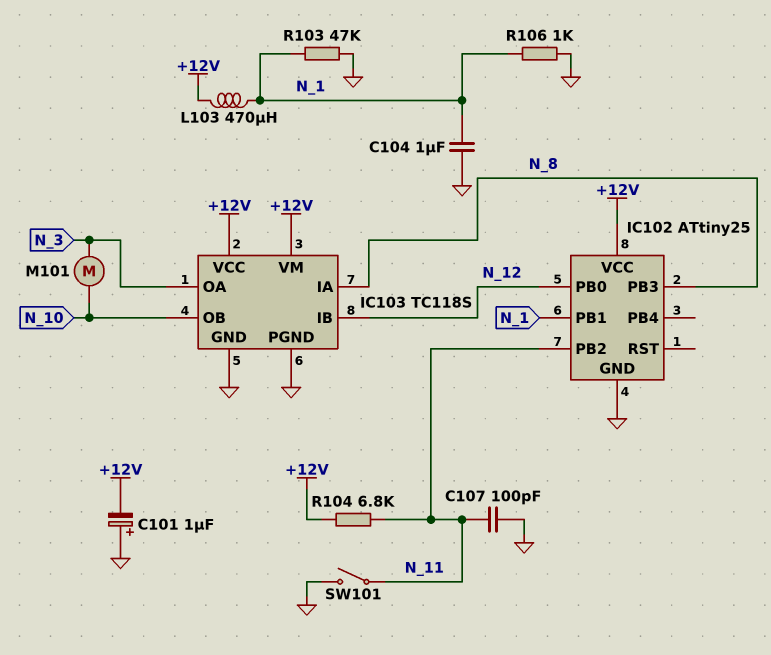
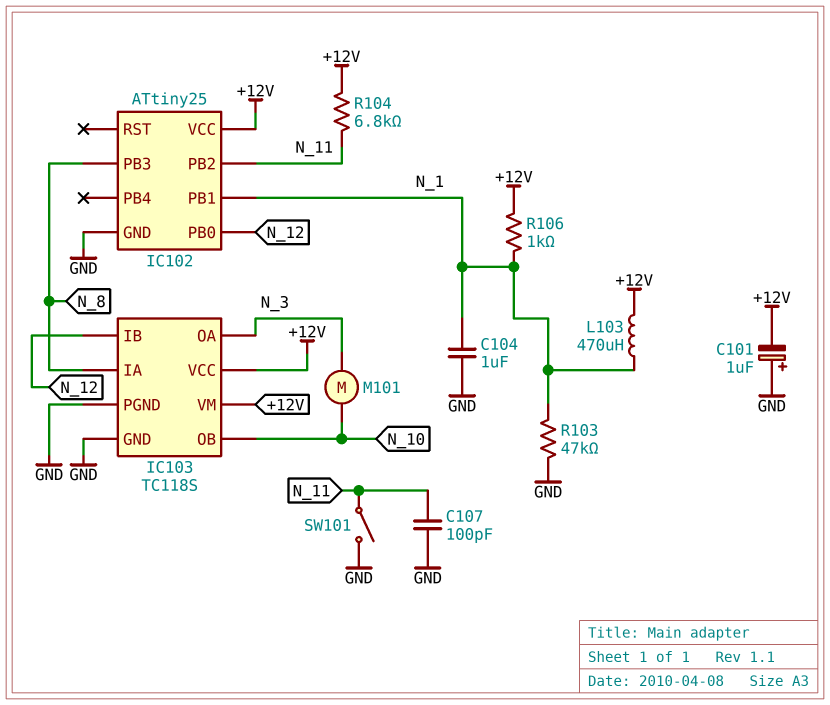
R106: 1k (GND, N_1) -> 1k (+12V, N_1)

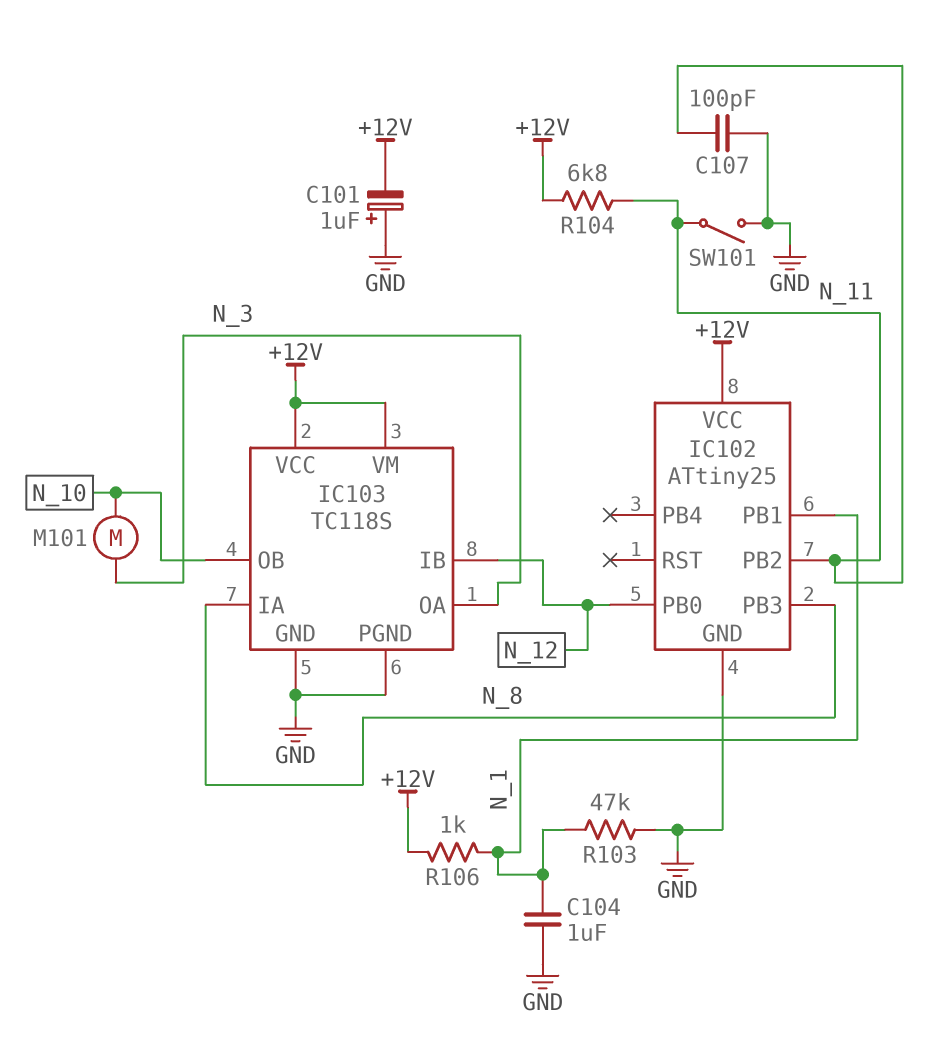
L103: 470uH (+12V, N_1) -> none

